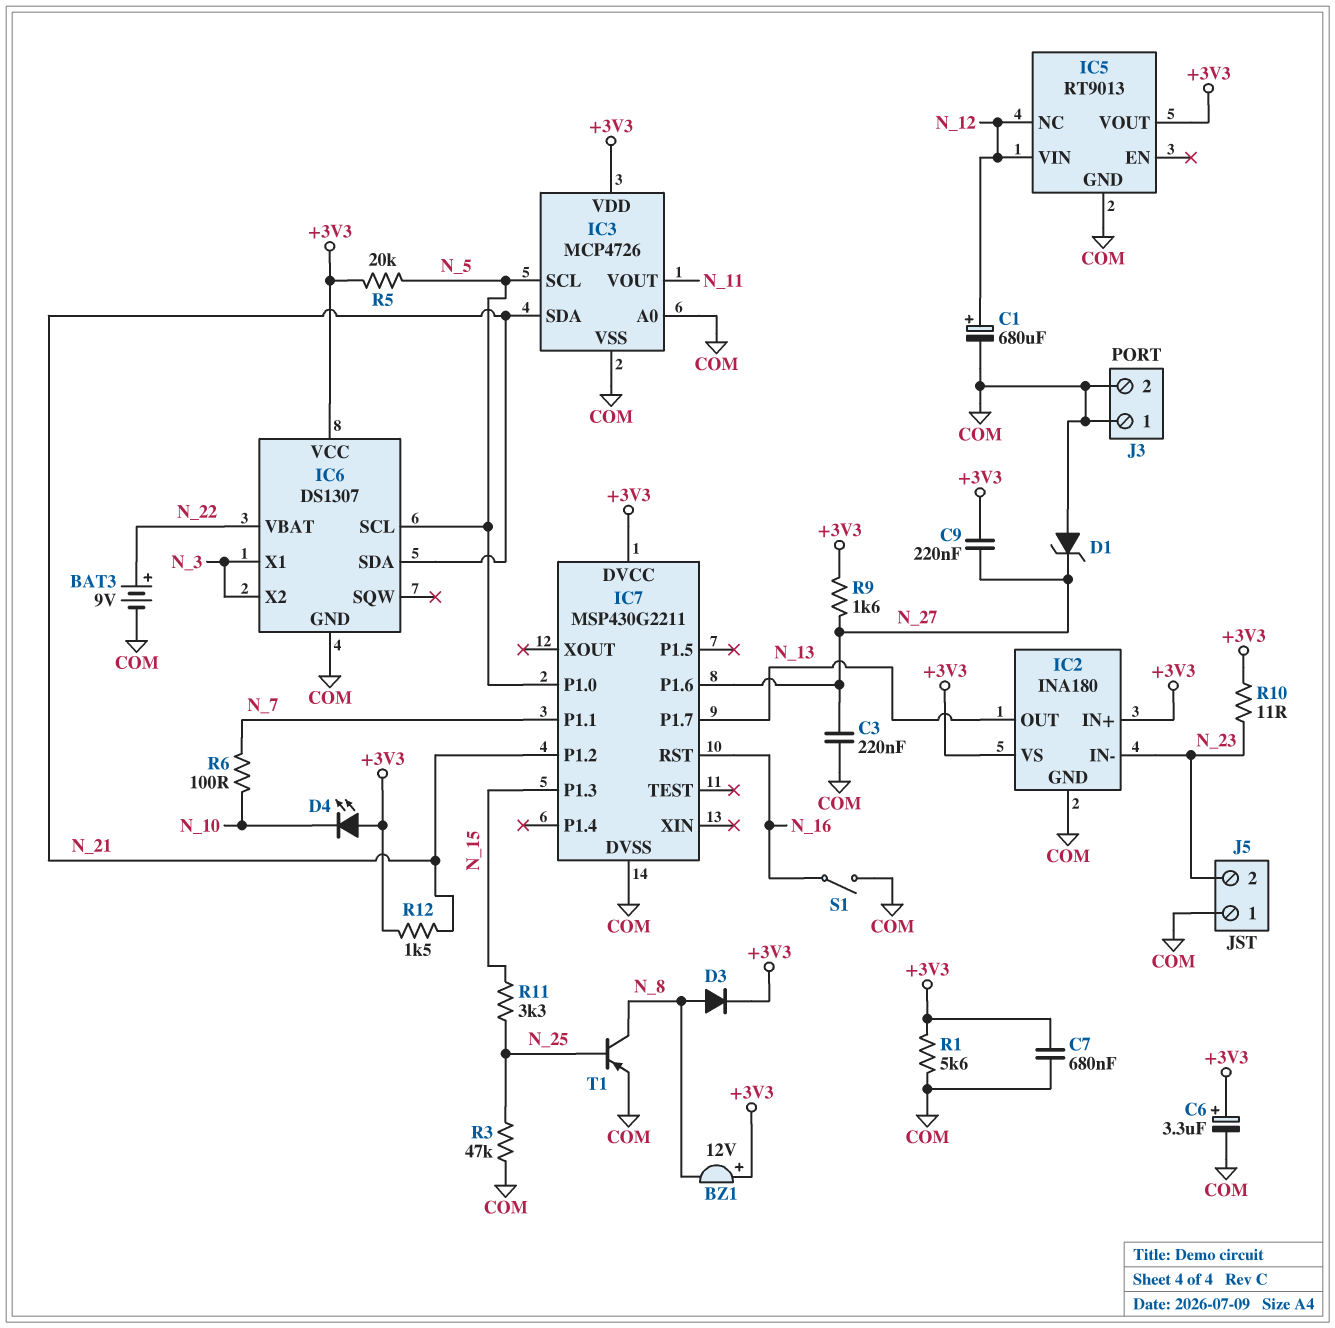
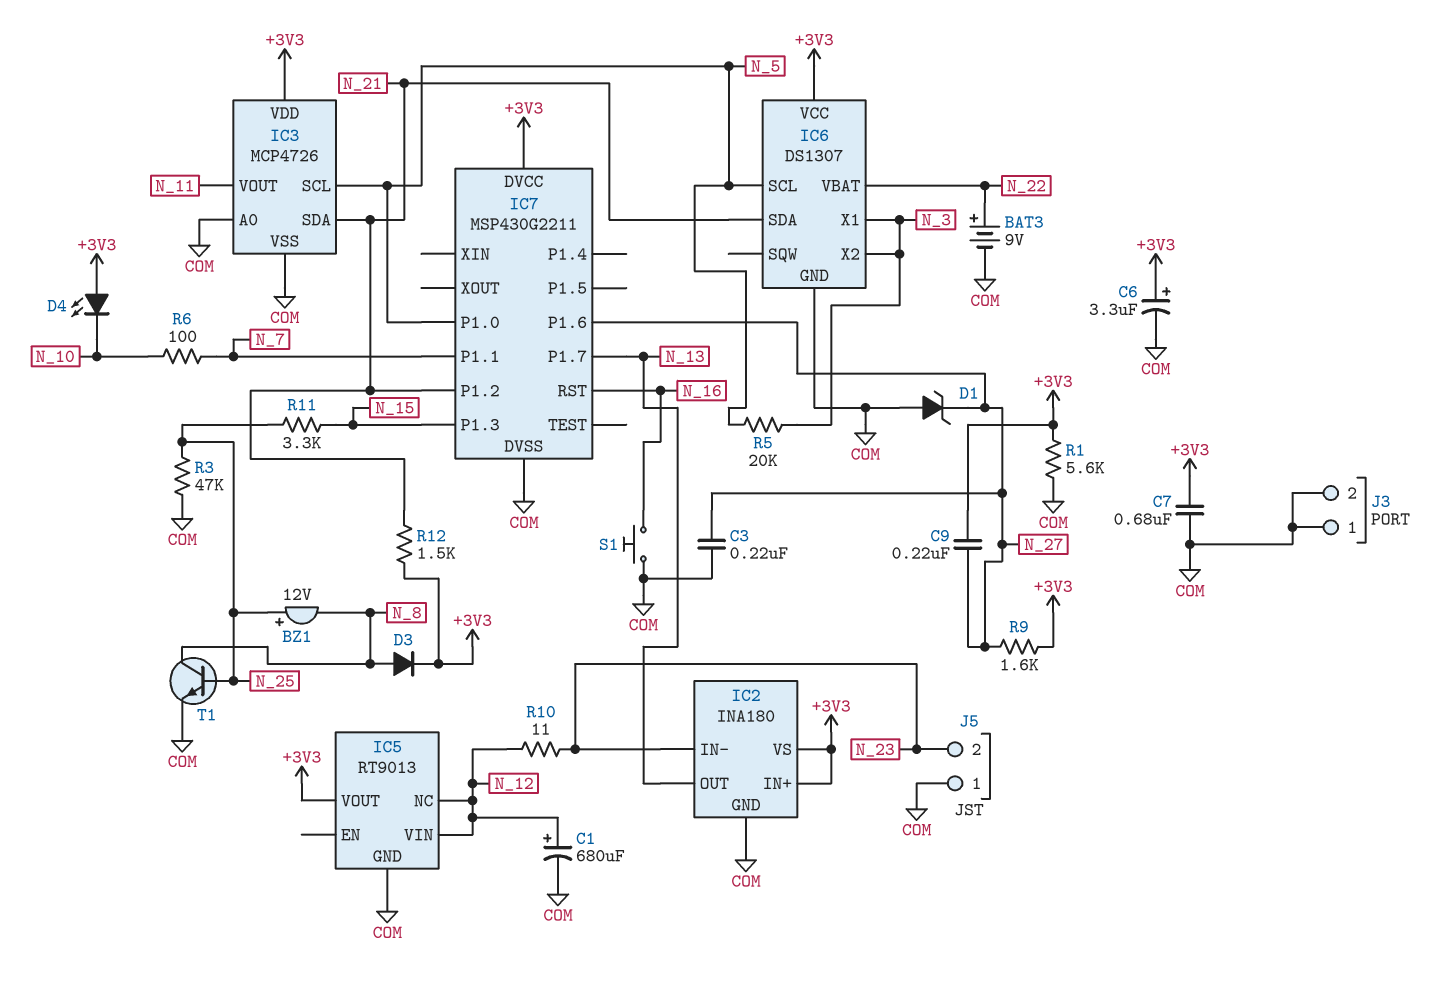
BZ1: buzzer 12V (plus +3V3, minus N_8) -> buzzer 12V (plus N_25, minus N_8)
R5: 20k (+3V3, N_5) -> 20k (N_3, N_5)
R10: 11 (+3V3, N_23) -> 11 (N_12, N_23)
S1: switch (COM, N_16) -> button (COM, N_16)
T1: PNP (B N_25, C N_8, E COM) -> NPN (B N_25, C N_8, E COM)

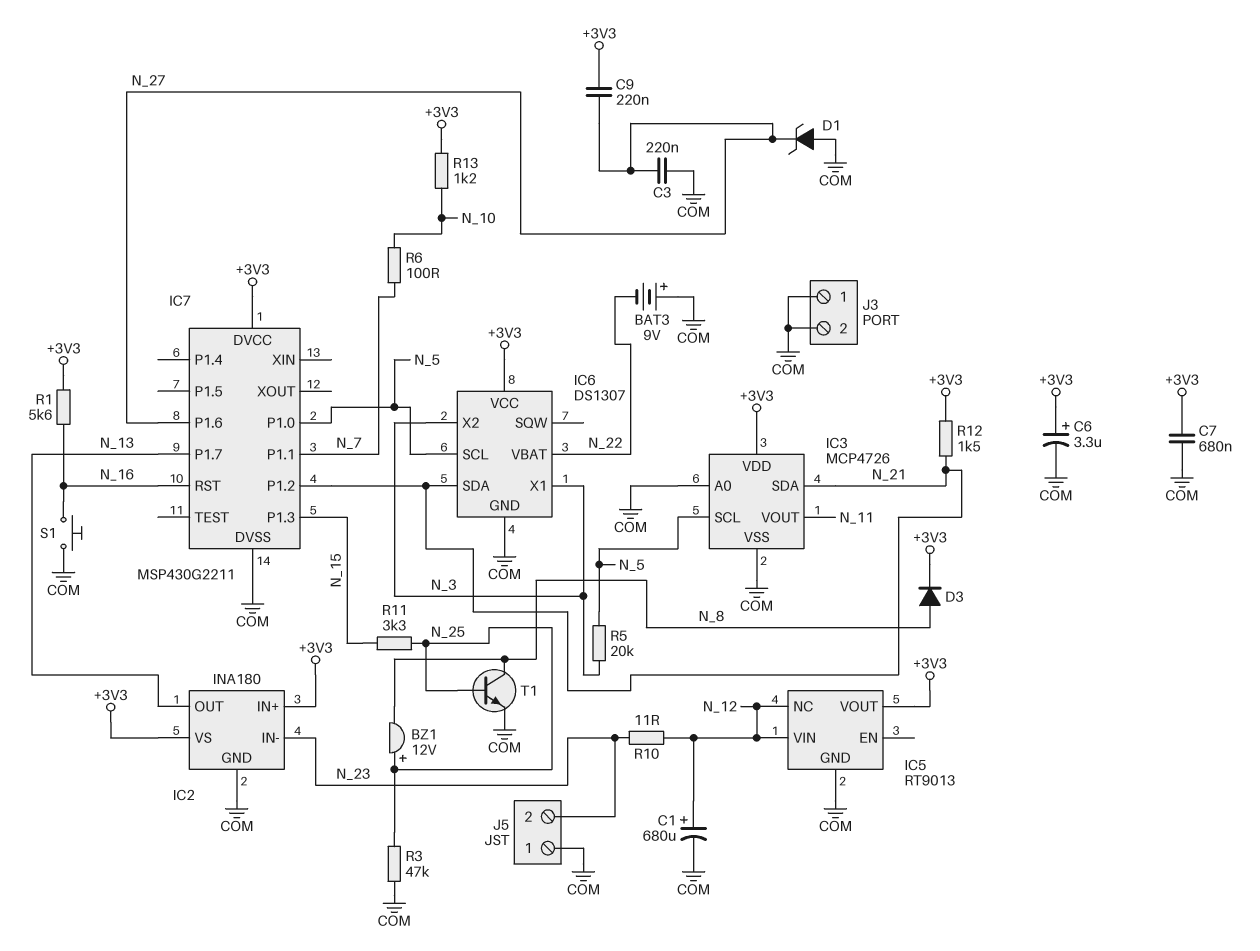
BAT3: 9V (plus N_22, minus COM) -> 9V (plus COM, minus N_22)
D4: LED (A +3V3, K N_10) -> none
R1: 5.6k (+3V3, COM) -> 5.6k (+3V3, N_16)
R9: 1.6k (+3V3, N_27) -> none
R13: none -> 1.2k (+3V3, N_10)

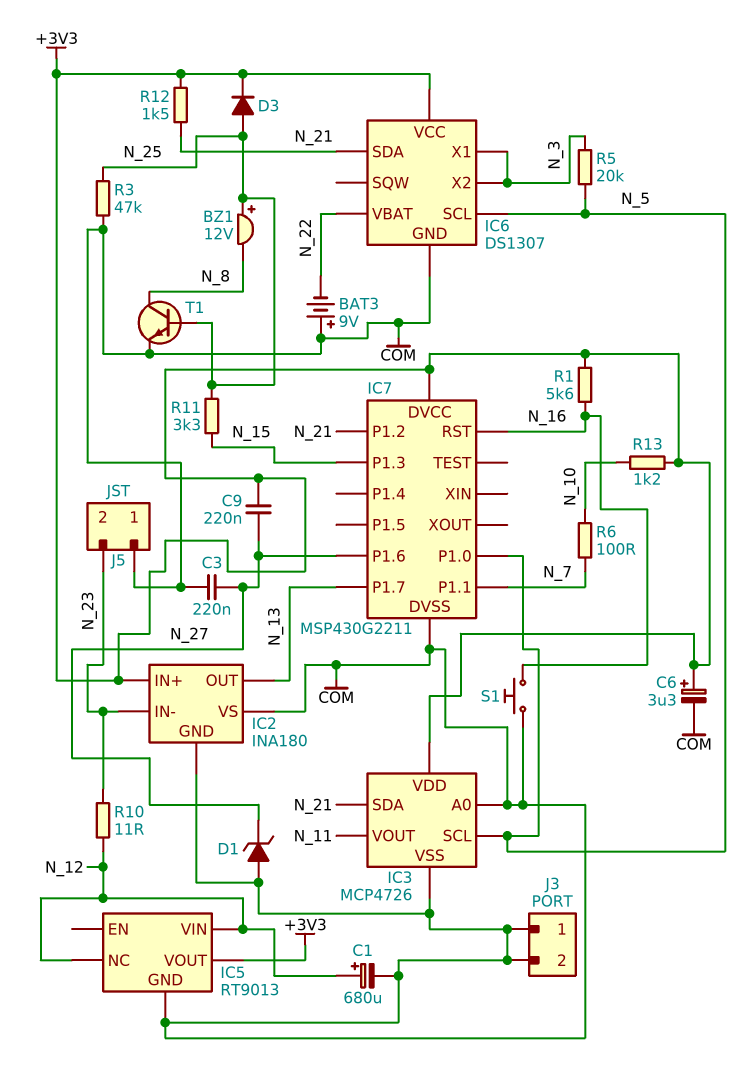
C7: 680nF (+3V3, COM) -> none
D3: diode (A N_8, K +3V3) -> diode (A N_25, K +3V3)
IC2 pin VS: +3V3 -> COM

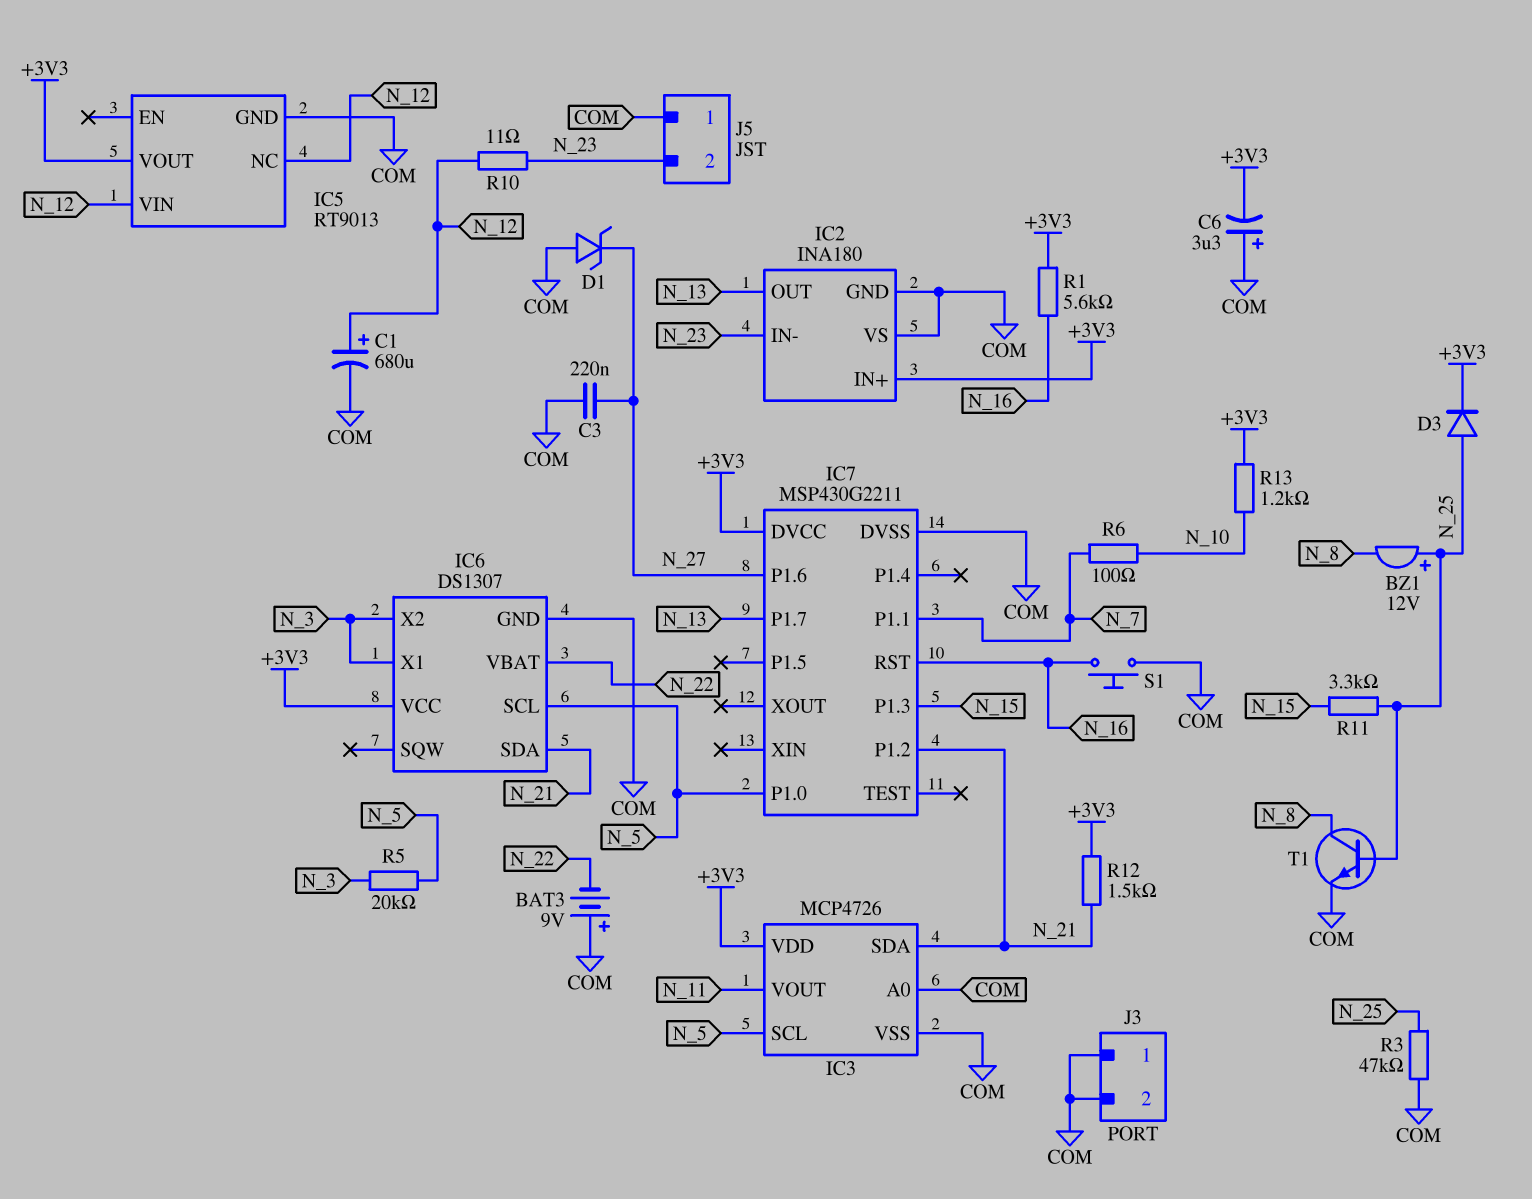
C6: 3.3uF (plus +3V3, minus COM) -> 3.3uF (plus COM, minus +3V3)
C9: 220nF (+3V3, N_27) -> none

